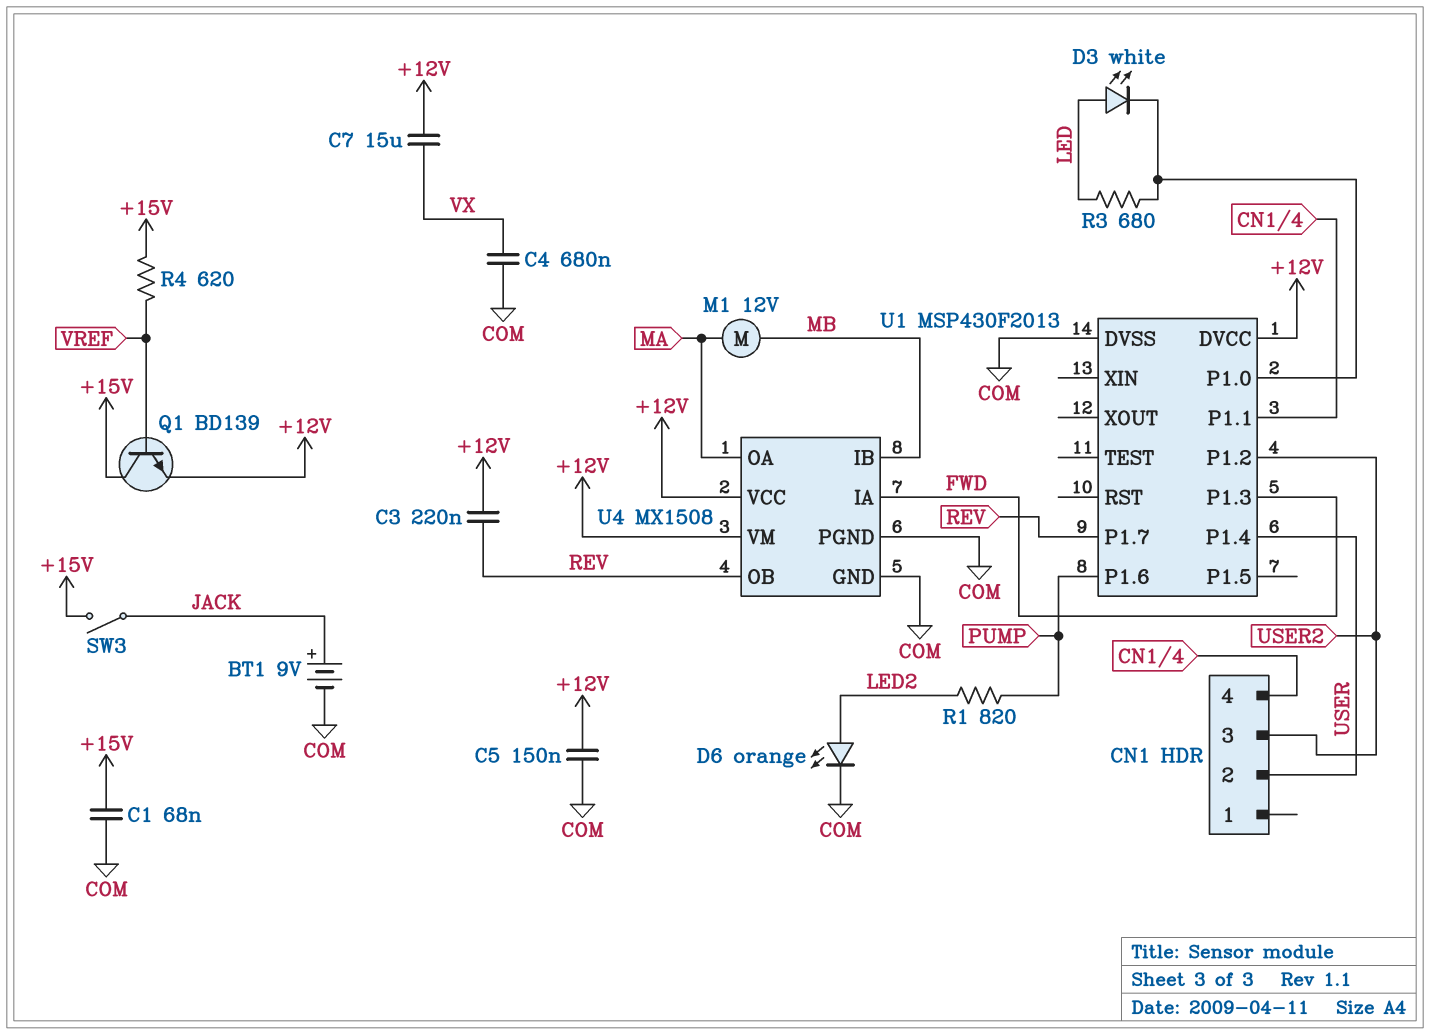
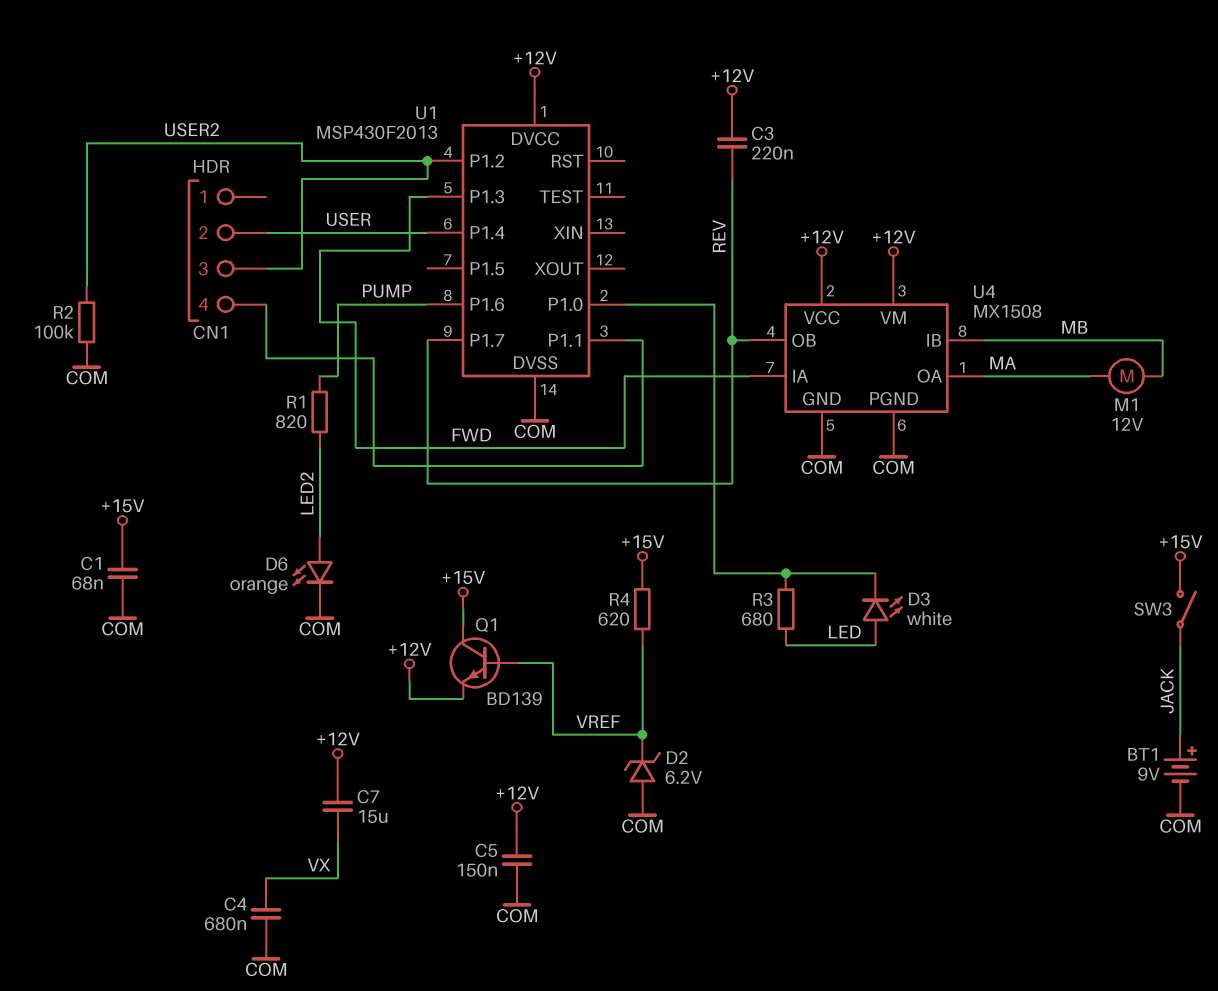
D2: none -> zener 6.2V (A COM, K VREF)
R2: none -> 100k (COM, USER2)

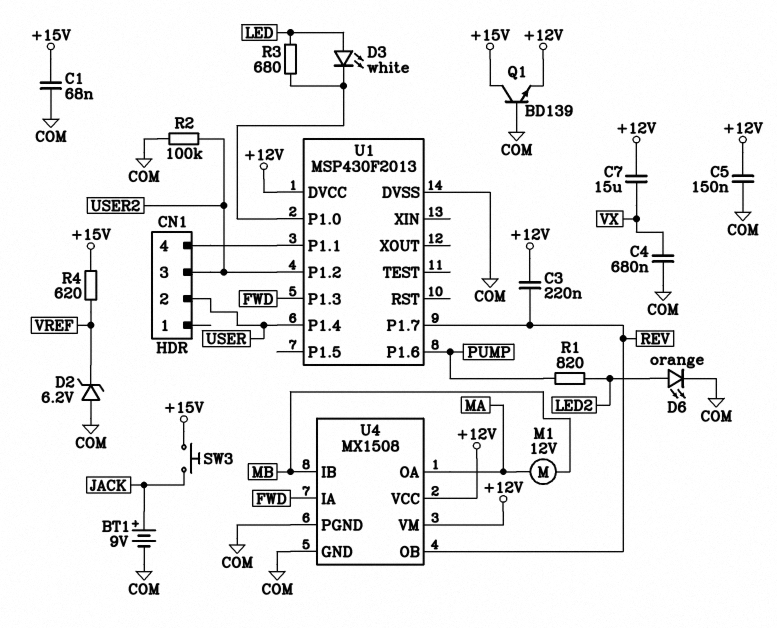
Q1: NPN BD139 (B VREF, C +15V, E +12V) -> NPN BD139 (B COM, C +15V, E +12V)
SW3: switch (+15V, JACK) -> button (+15V, JACK)

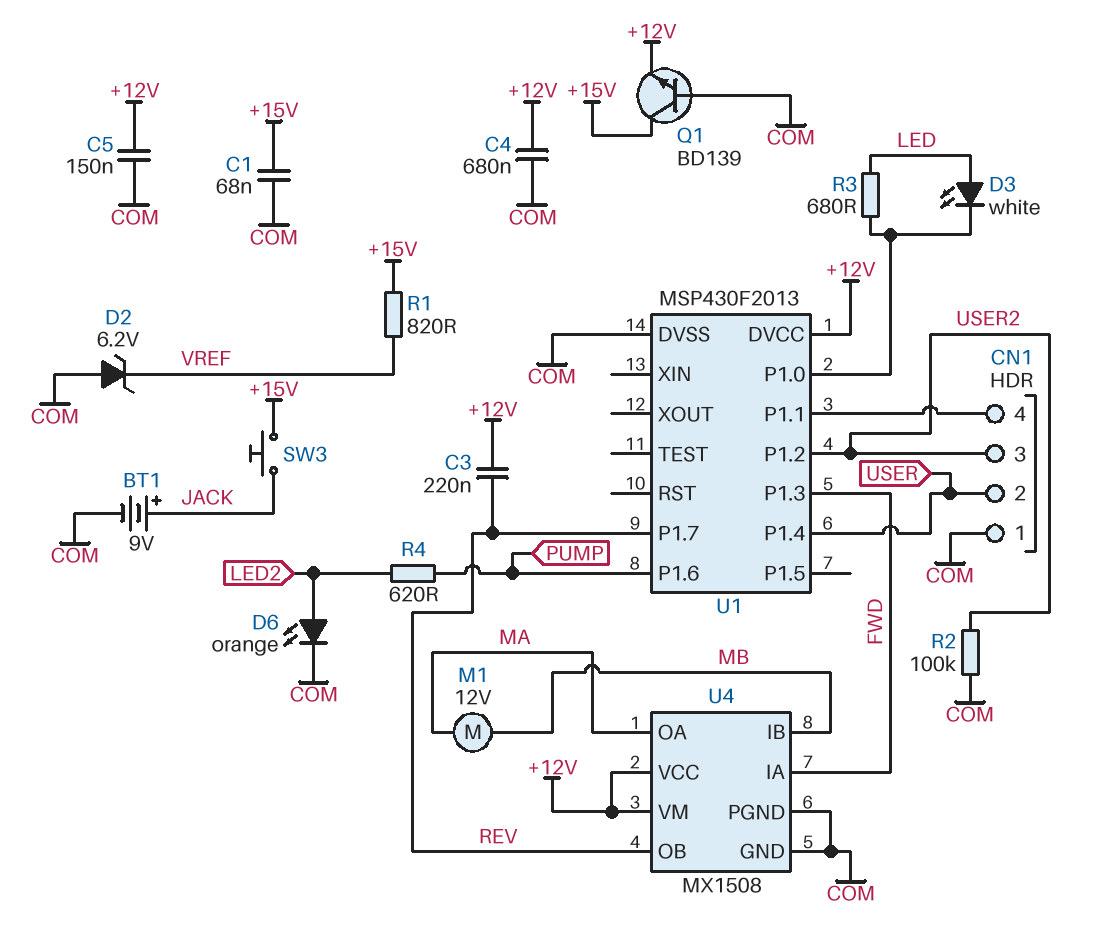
C4: 680nF (COM, VX) -> 680nF (+12V, COM)
C7: 15uF (+12V, VX) -> none
CN1 pin 1: none -> COM
R1: 820 (LED2, PUMP) -> 820 (+15V, VREF)
R4: 620 (+15V, VREF) -> 620 (LED2, PUMP)

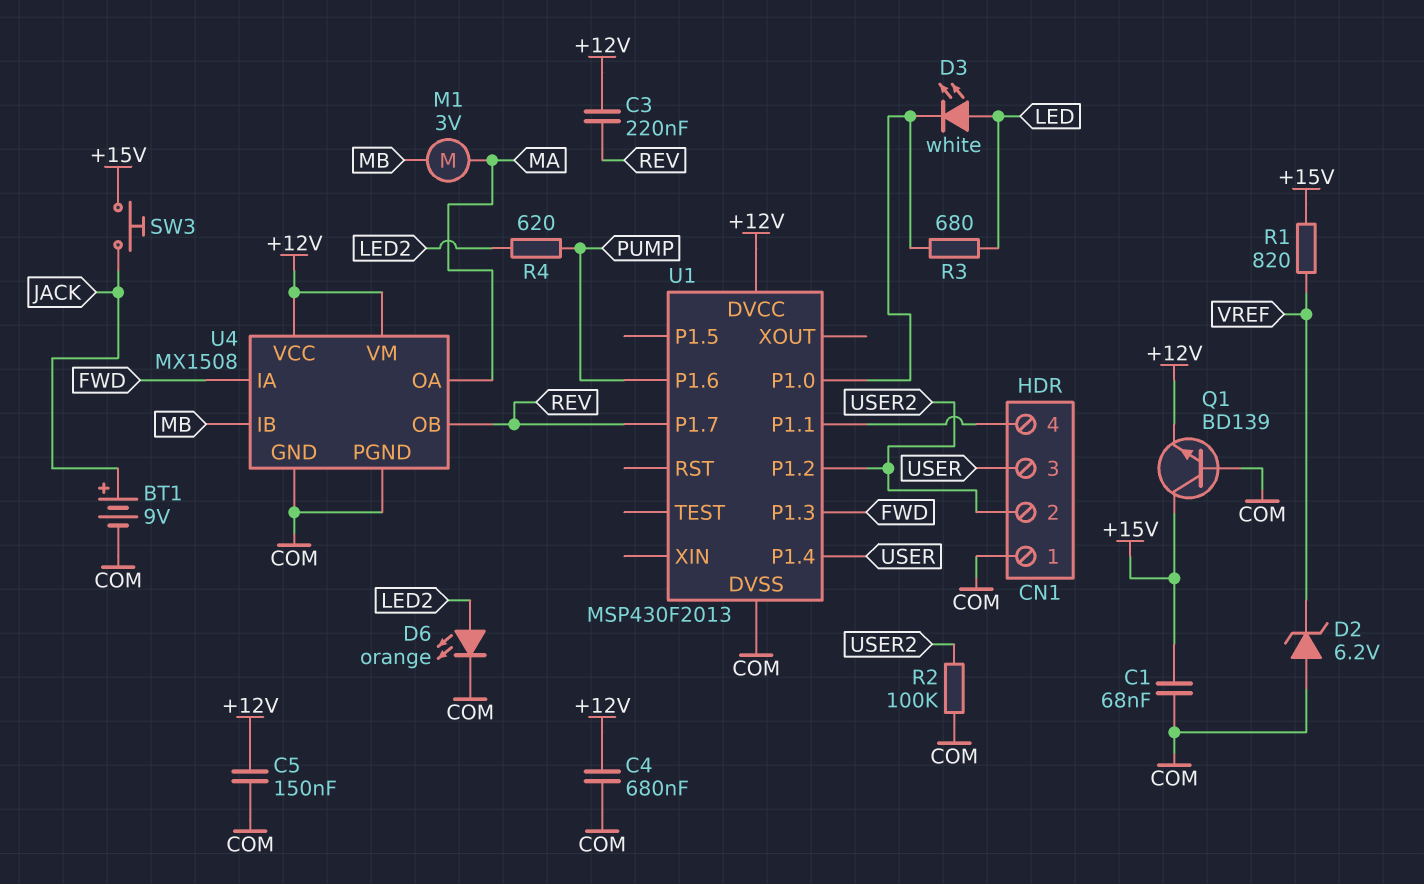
CN1 pin 2: USER -> USER2
CN1 pin 3: USER2 -> USER
M1: motor 12V (MA, MB) -> motor 3V (MA, MB)

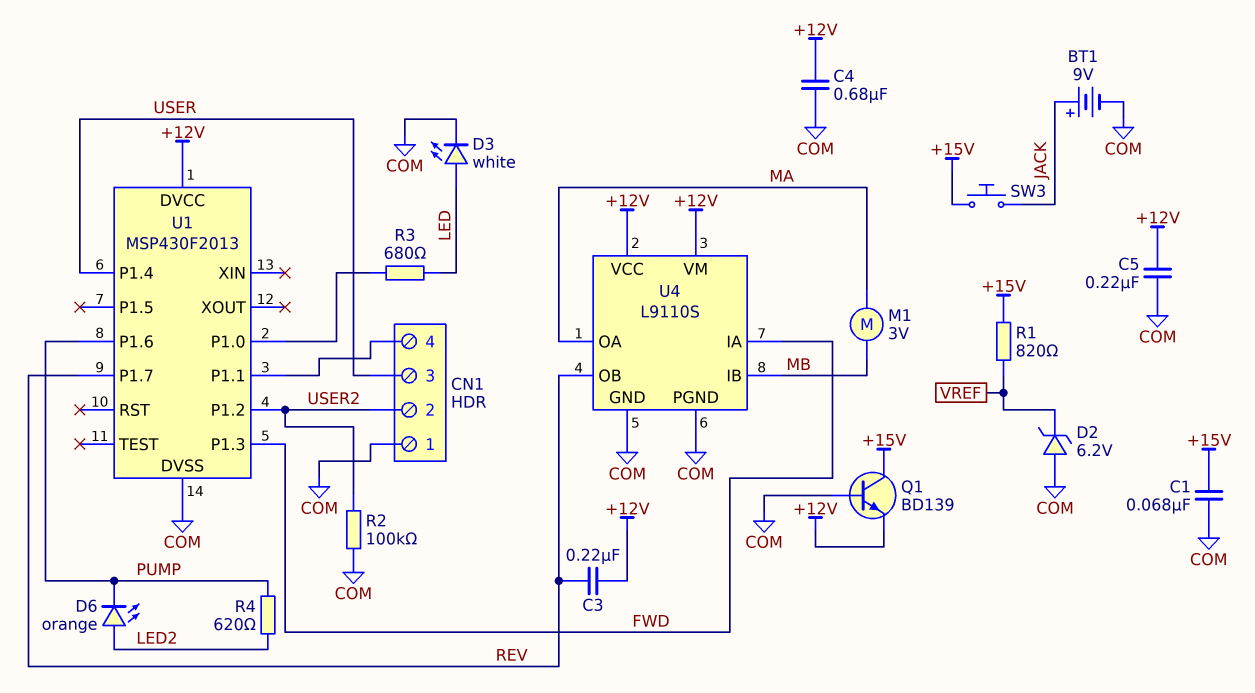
C5: 150nF (+12V, COM) -> 220nF (+12V, COM)
D3: LED white (A LED, K U1/P1.0) -> LED white (A LED, K COM)
D6: LED orange (A LED2, K COM) -> LED orange (A LED2, K PUMP)
U4: MX1508 -> L9110S

